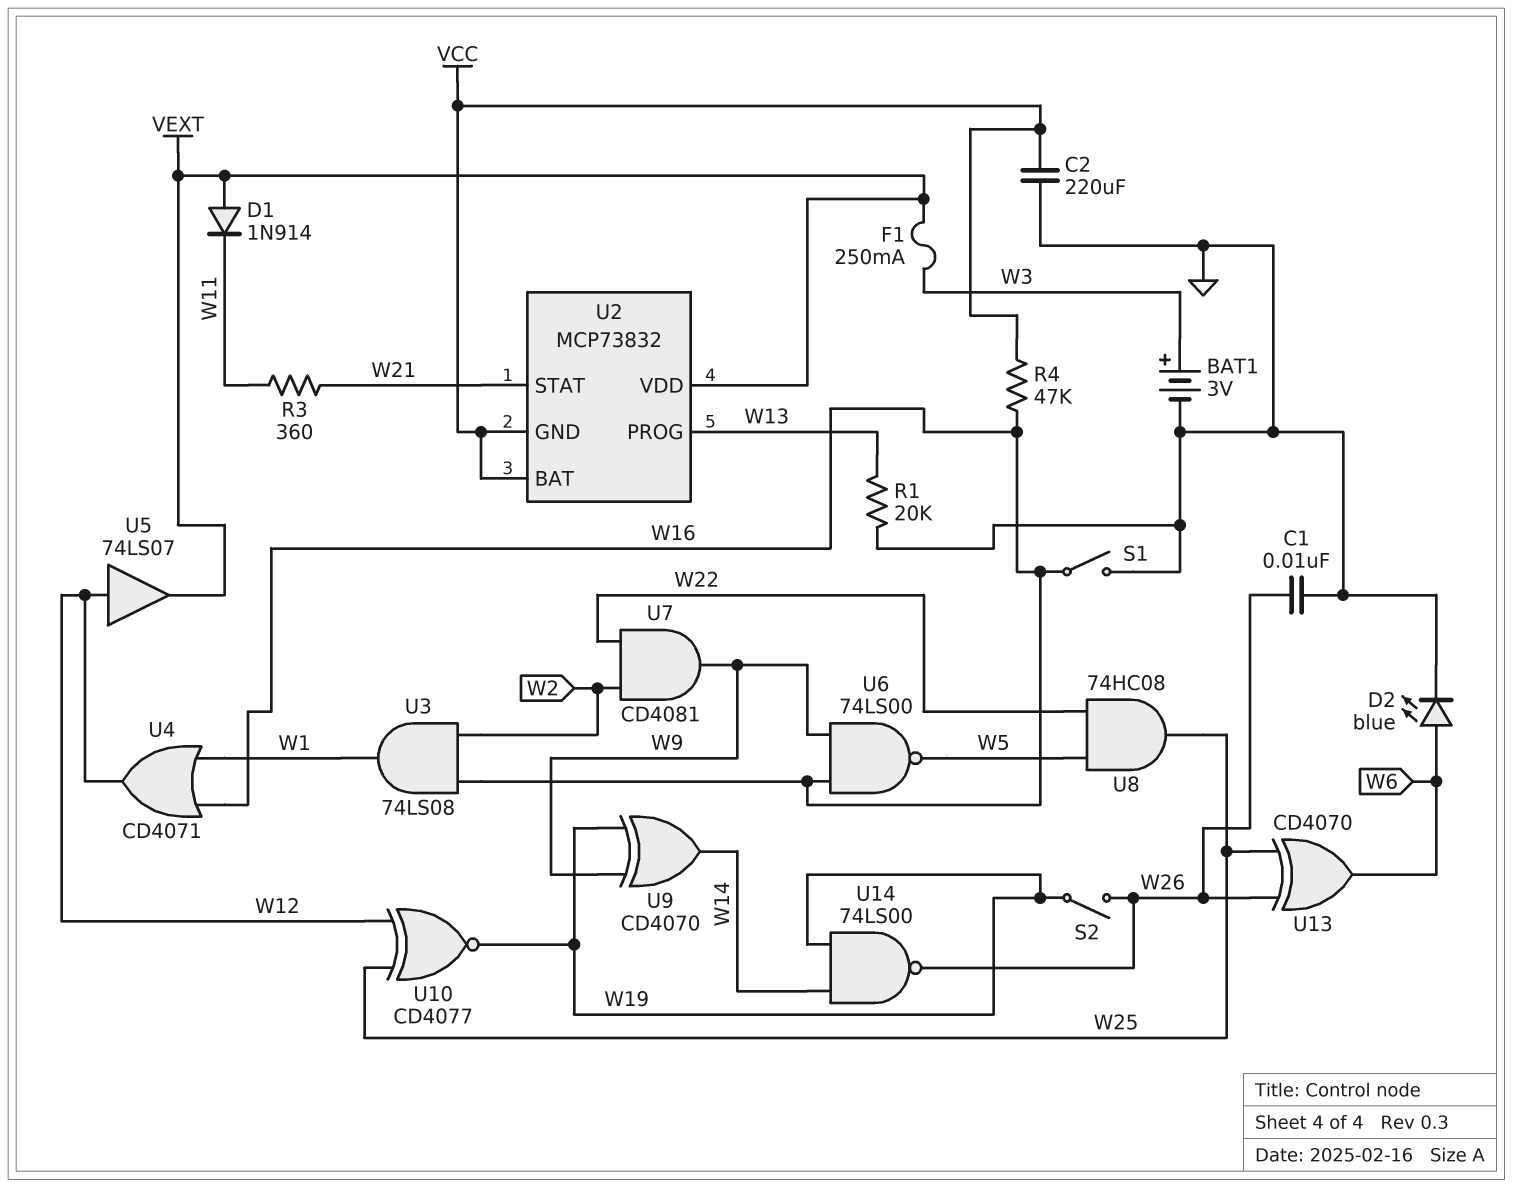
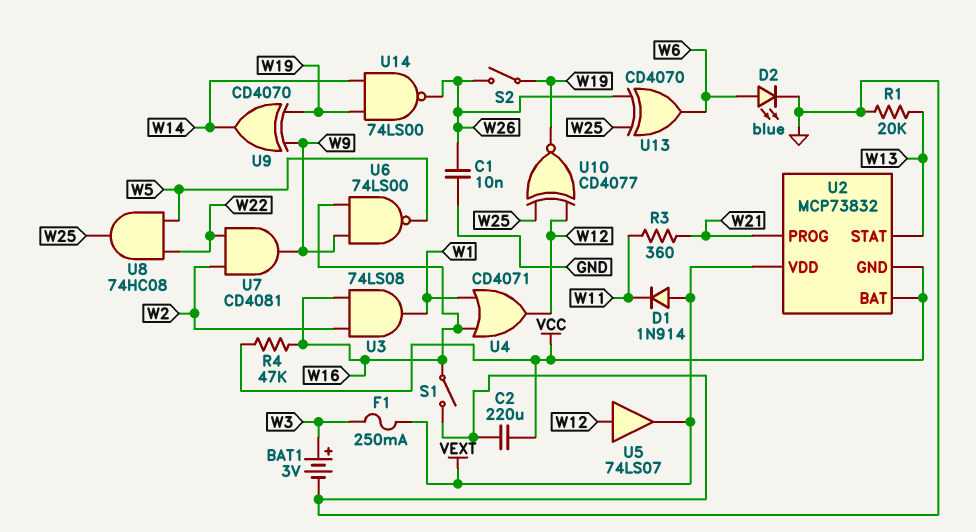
U2 pin PROG: W13 -> W21
U2 pin STAT: W21 -> W13

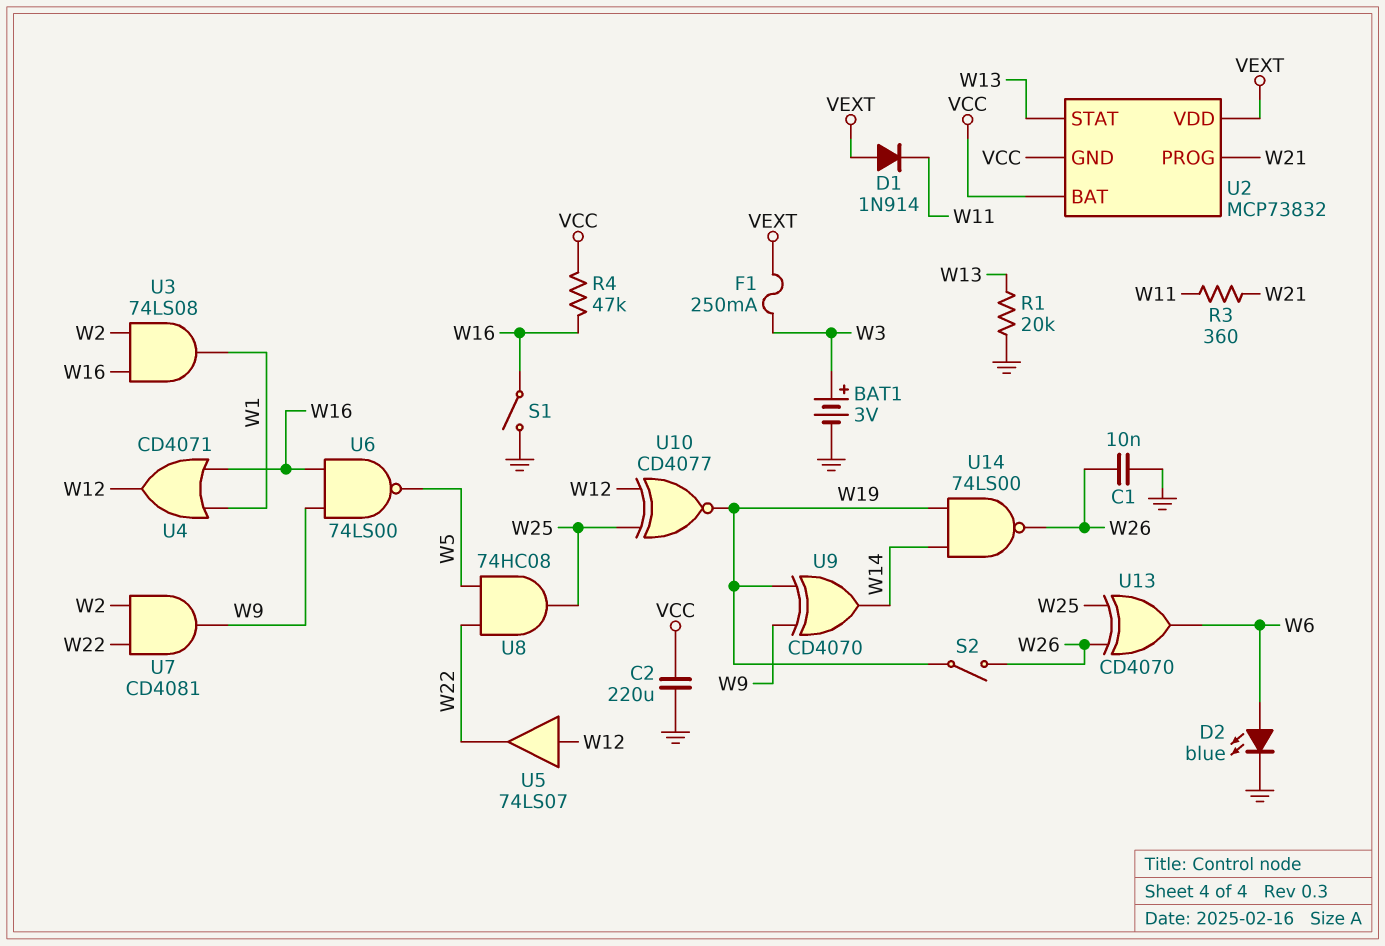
U5: buffer 74LS07 (in W12, out VEXT) -> buffer 74LS07 (in W12, out W22)

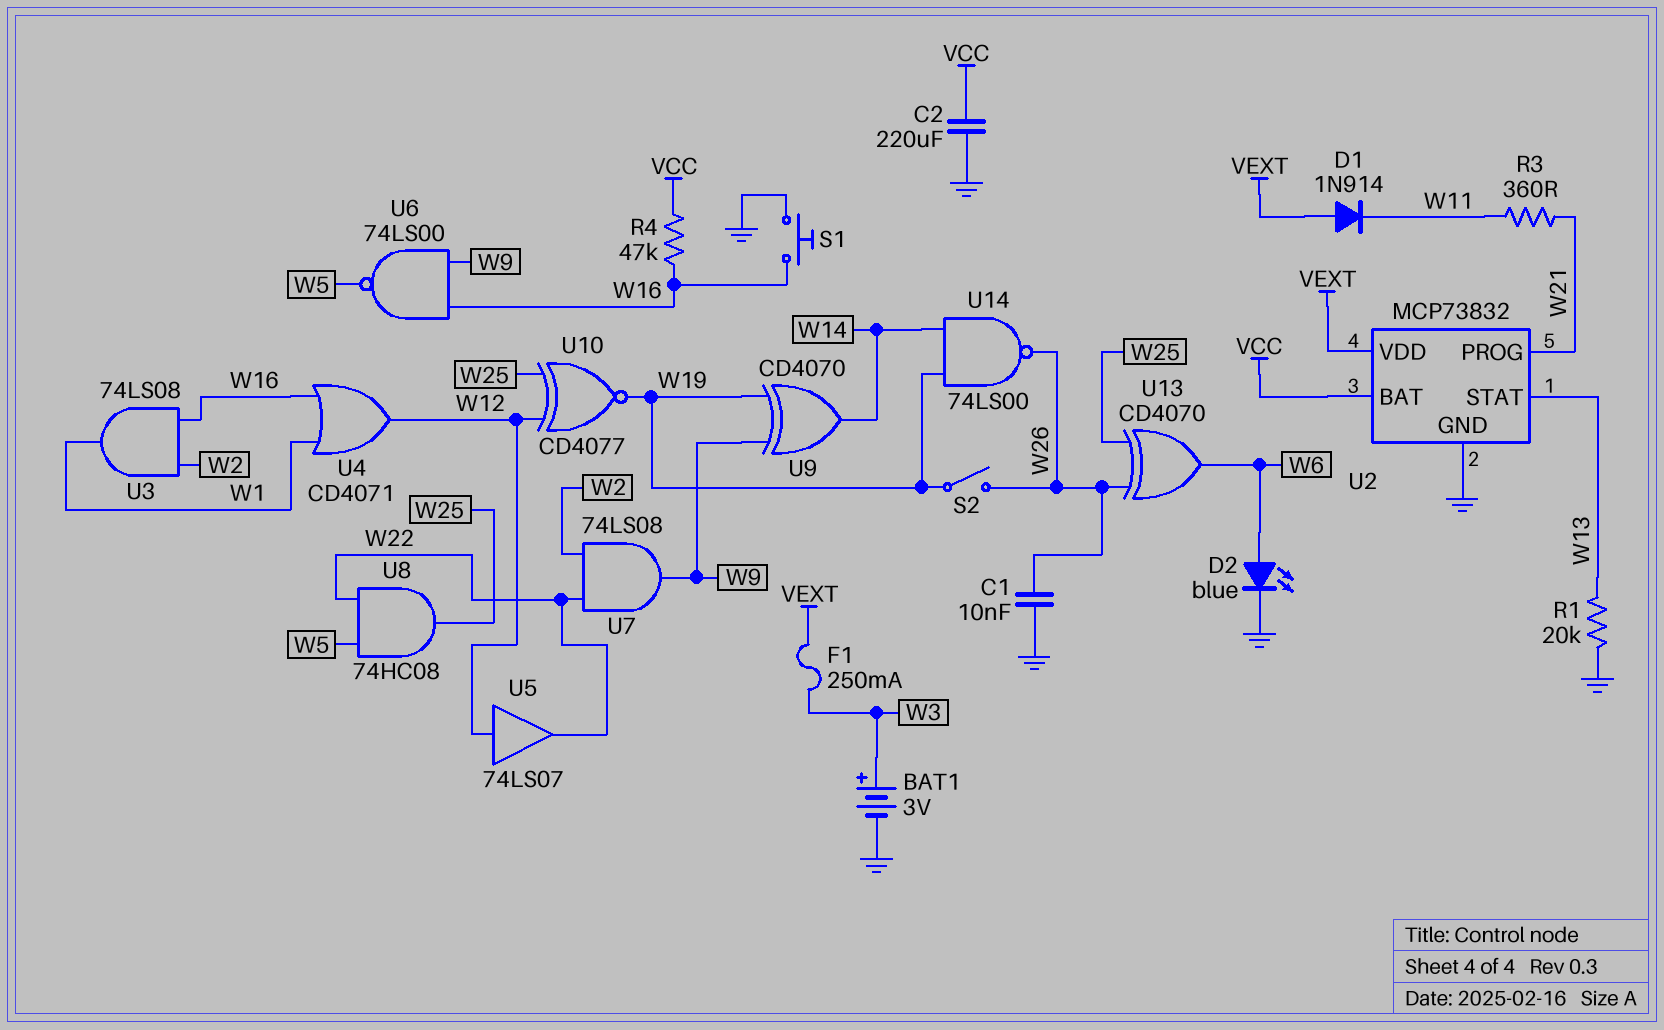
S1: switch (GND, W16) -> button (GND, W16)
U2 pin GND: VCC -> GND
U7: AND CD4081 (in W2, in W22, out W9) -> AND 74LS08 (in W2, in W22, out W9)

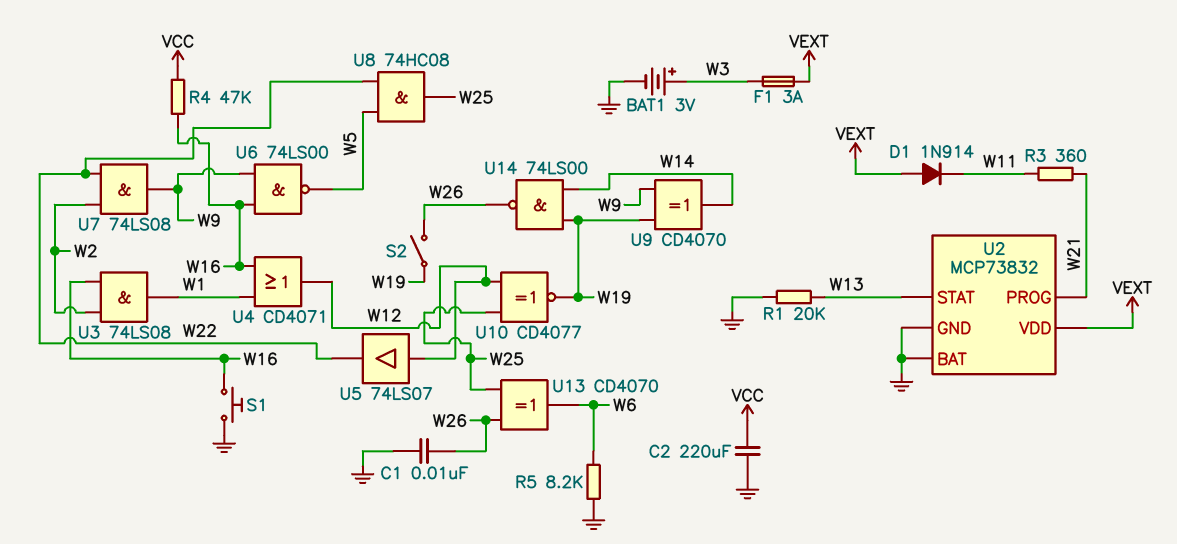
D2: LED blue (A W6, K GND) -> none
F1: 250mA (VEXT, W3) -> 3A (VEXT, W3)
R5: none -> 8.2k (GND, W6)
U2 pin BAT: VCC -> GND

